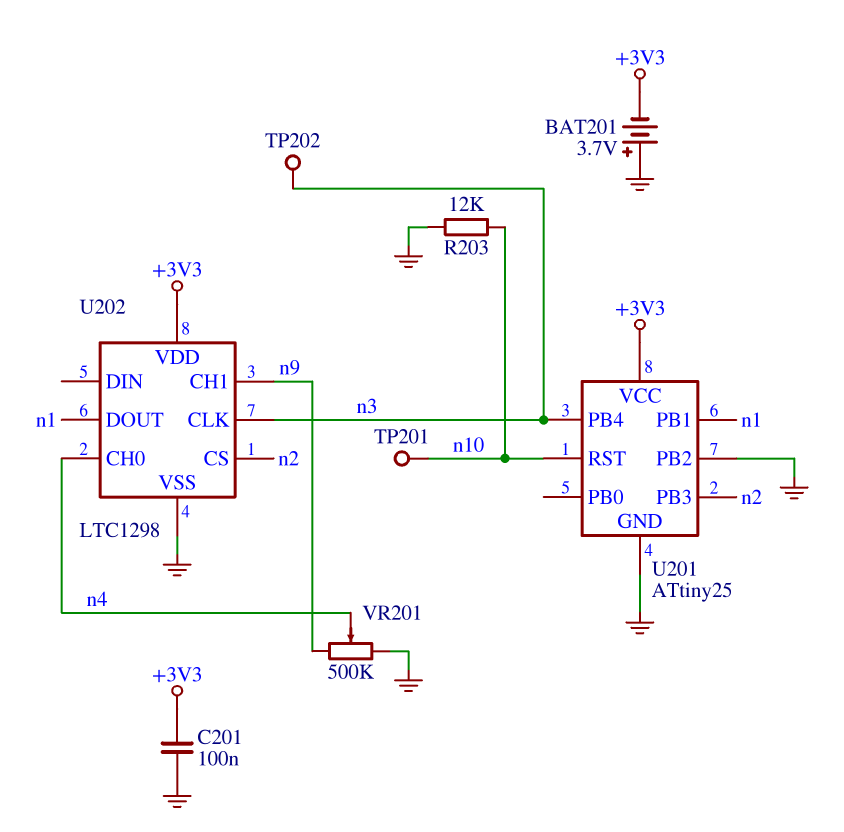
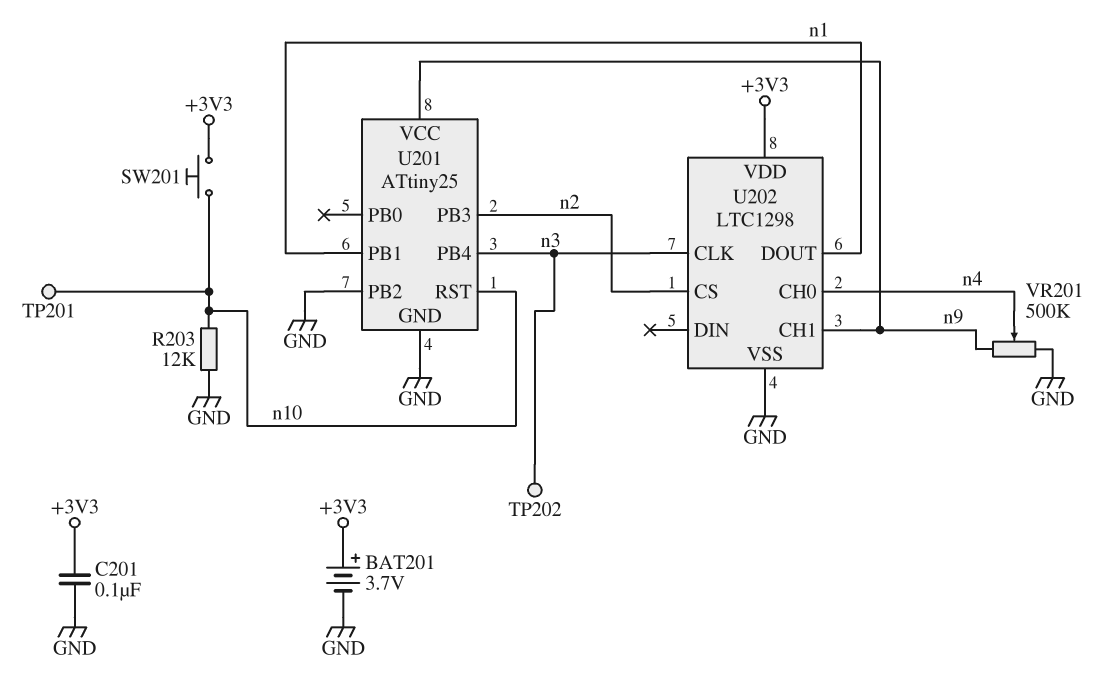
BAT201: 3.7V (plus GND, minus +3V3) -> 3.7V (plus +3V3, minus GND)
SW201: none -> button (+3V3, n10)
U201 pin VCC: +3V3 -> n9

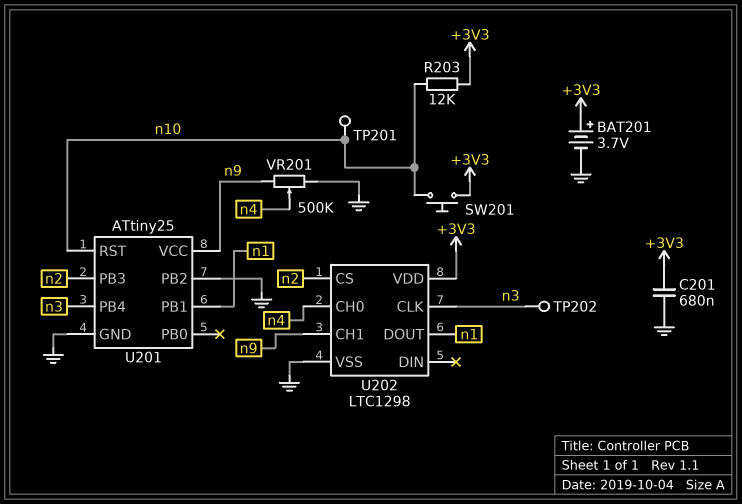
C201: 100nF (+3V3, GND) -> 680nF (+3V3, GND)
R203: 12k (GND, n10) -> 12k (+3V3, n10)

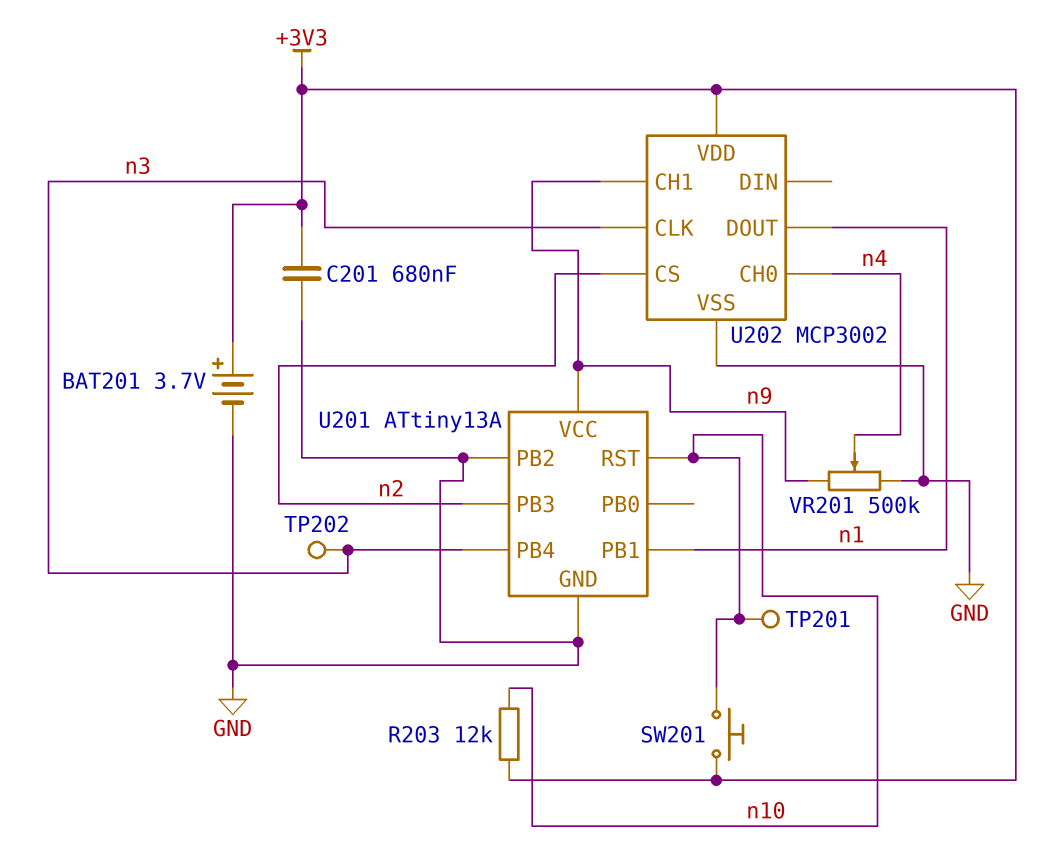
U201: ATtiny25 -> ATtiny13A
U202: LTC1298 -> MCP3002

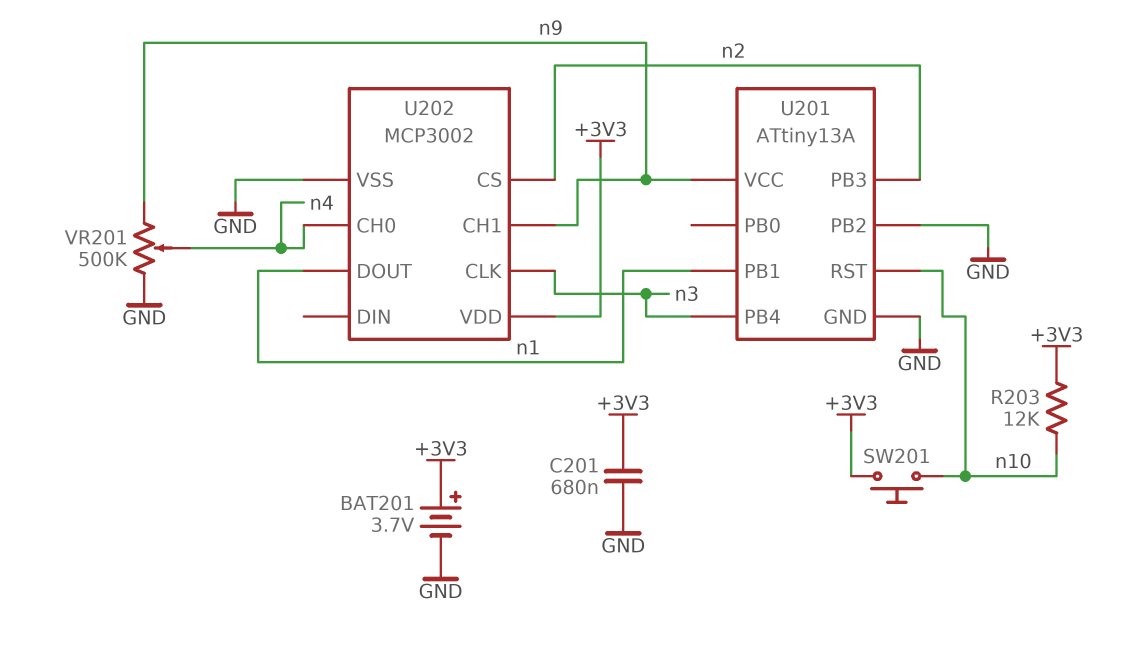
TP201: test point (n10) -> none
TP202: test point (n3) -> none

